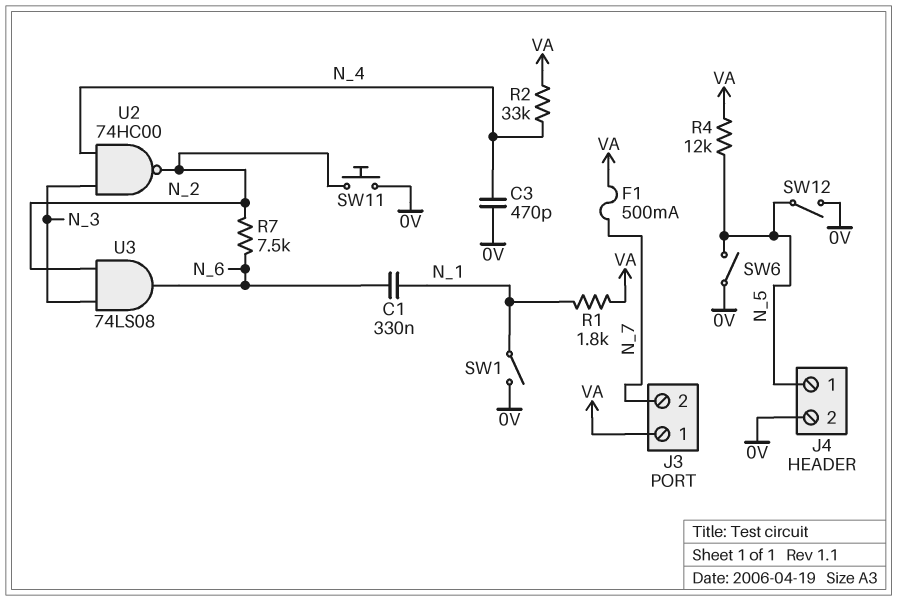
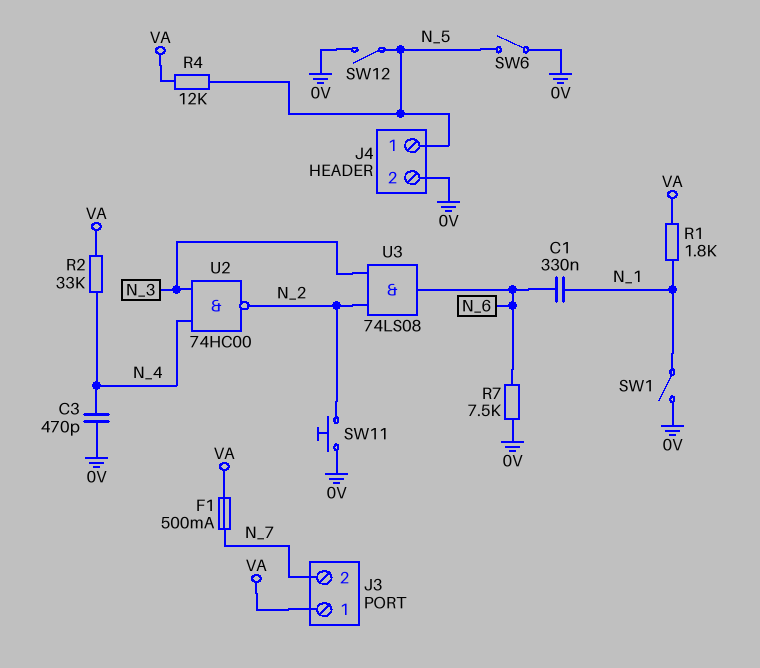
R7: 7.5k (N_2, N_6) -> 7.5k (0V, N_6)

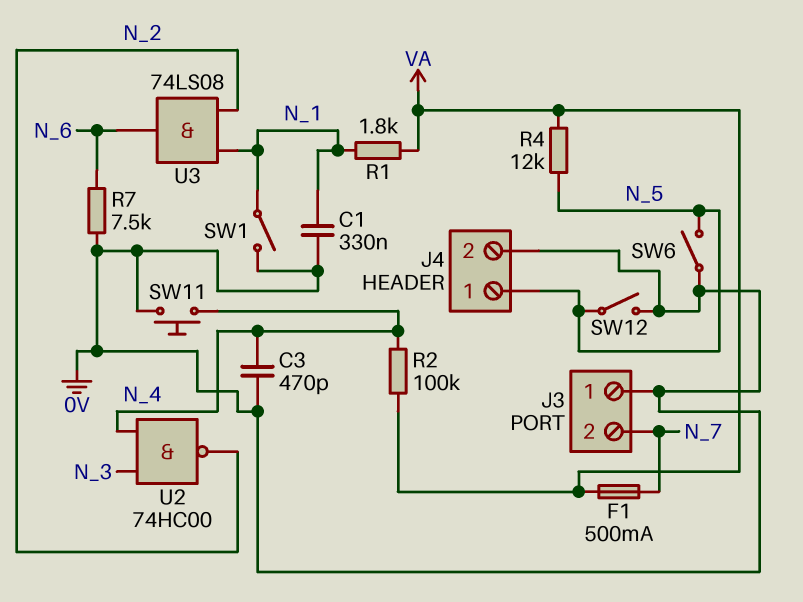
C1: 330nF (N_1, N_6) -> 330nF (0V, N_1)
J3 pin 1: VA -> 0V
R2: 33k (N_4, VA) -> 100k (N_4, VA)
SW11: button (0V, N_2) -> button (0V, N_4)
U3: AND 74LS08 (in N_2, in N_3, out N_6) -> AND 74LS08 (in N_1, in N_2, out N_6)

